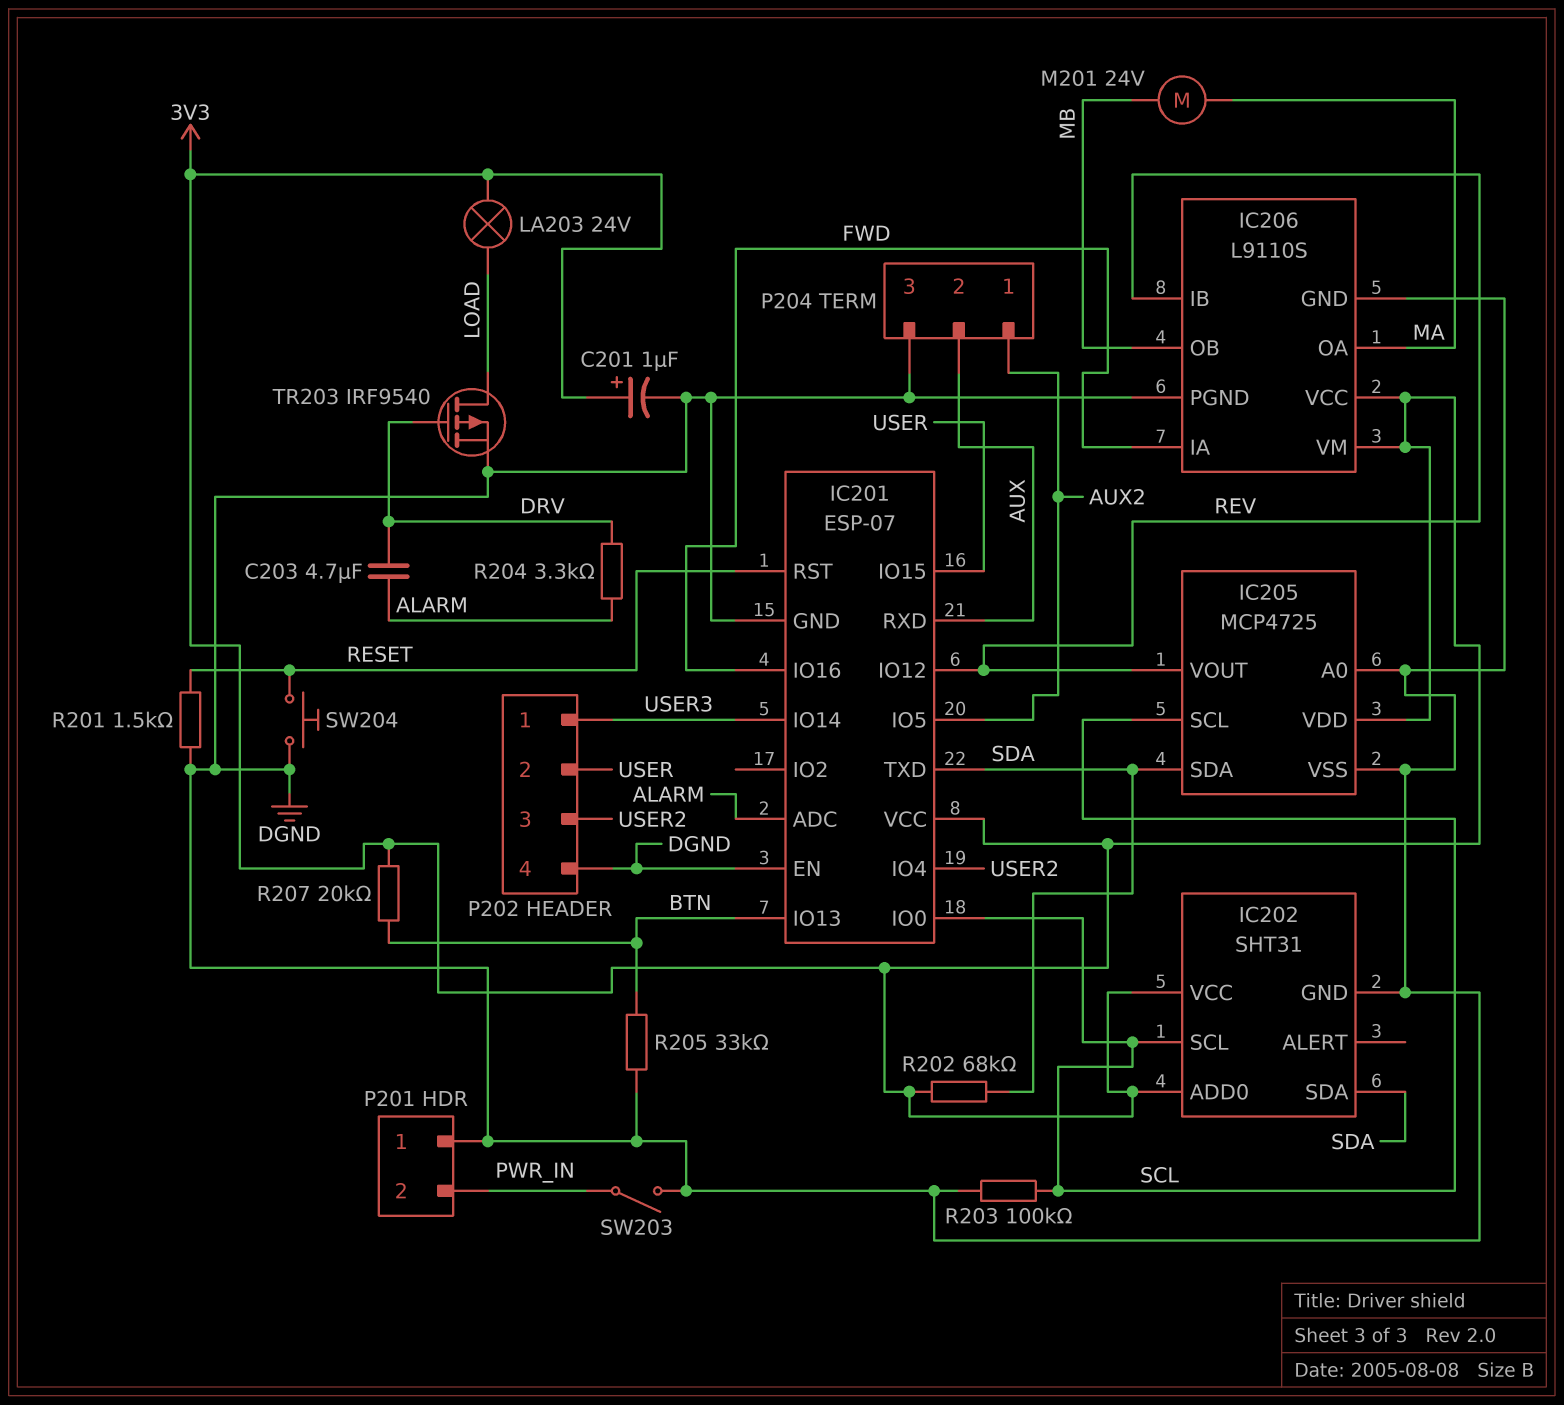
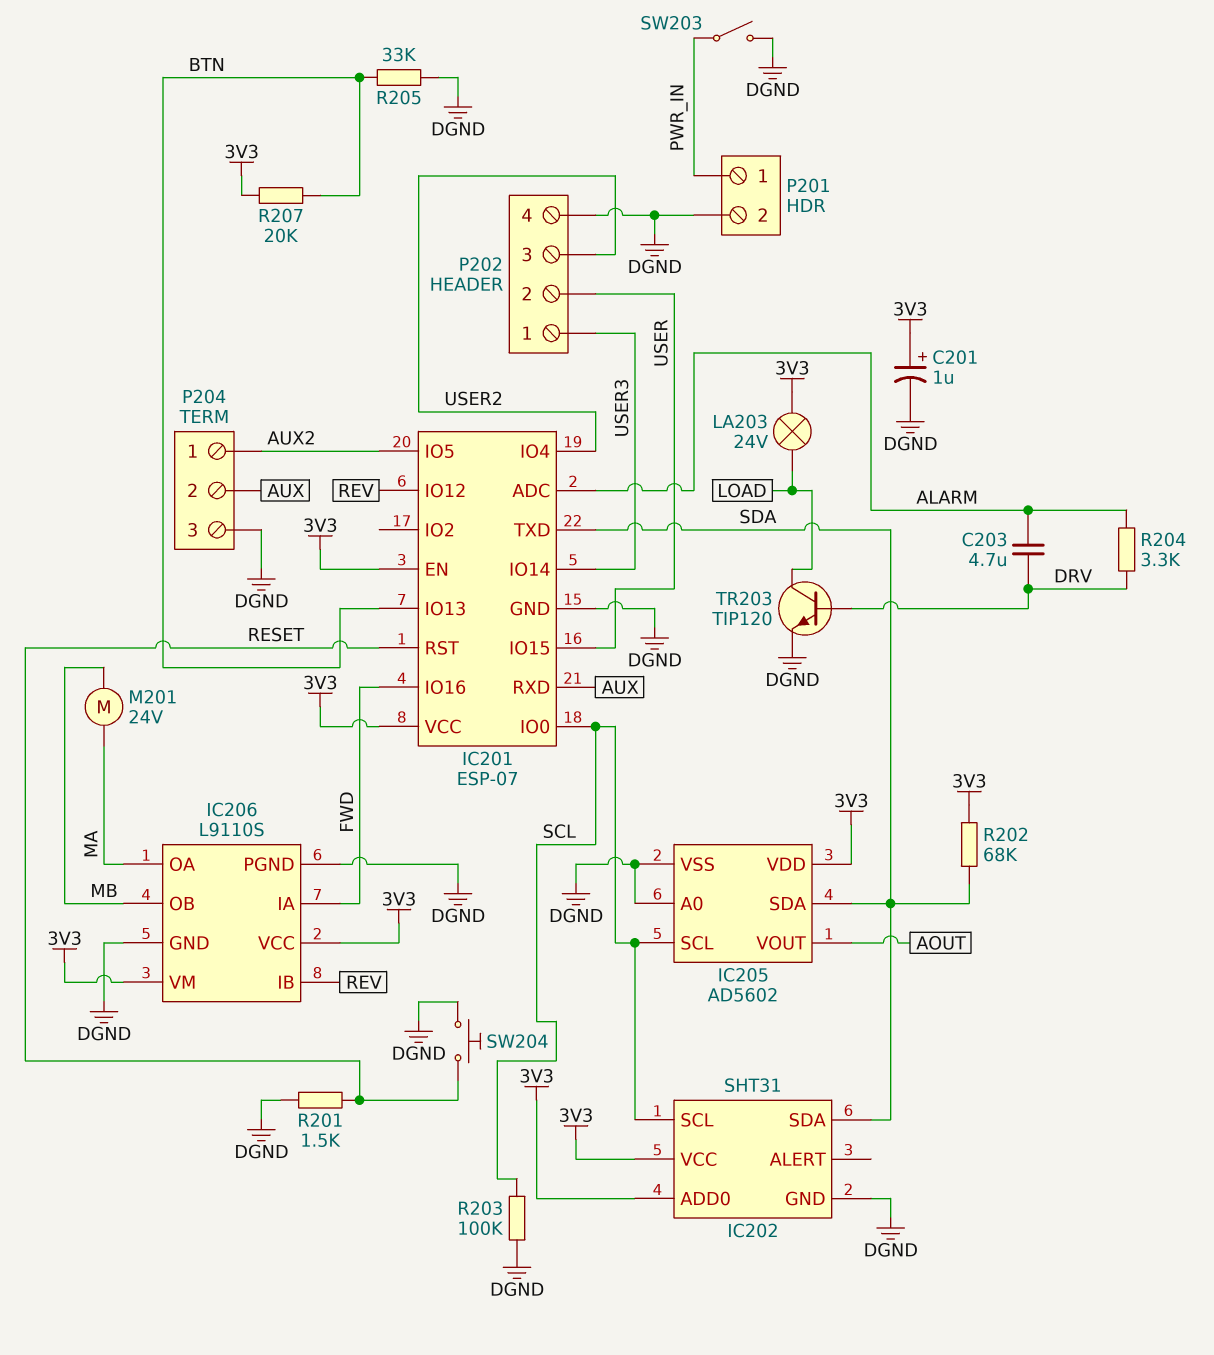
IC201 pin EN: DGND -> 3V3
IC205: MCP4725 -> AD5602
IC205 pin VOUT: REV -> AOUT
P201 pin 1: DGND -> PWR_IN
P201 pin 2: PWR_IN -> DGND
TR203: PMOS IRF9540 (G DRV, D LOAD, S DGND) -> NPN TIP120 (B DRV, C LOAD, E DGND)

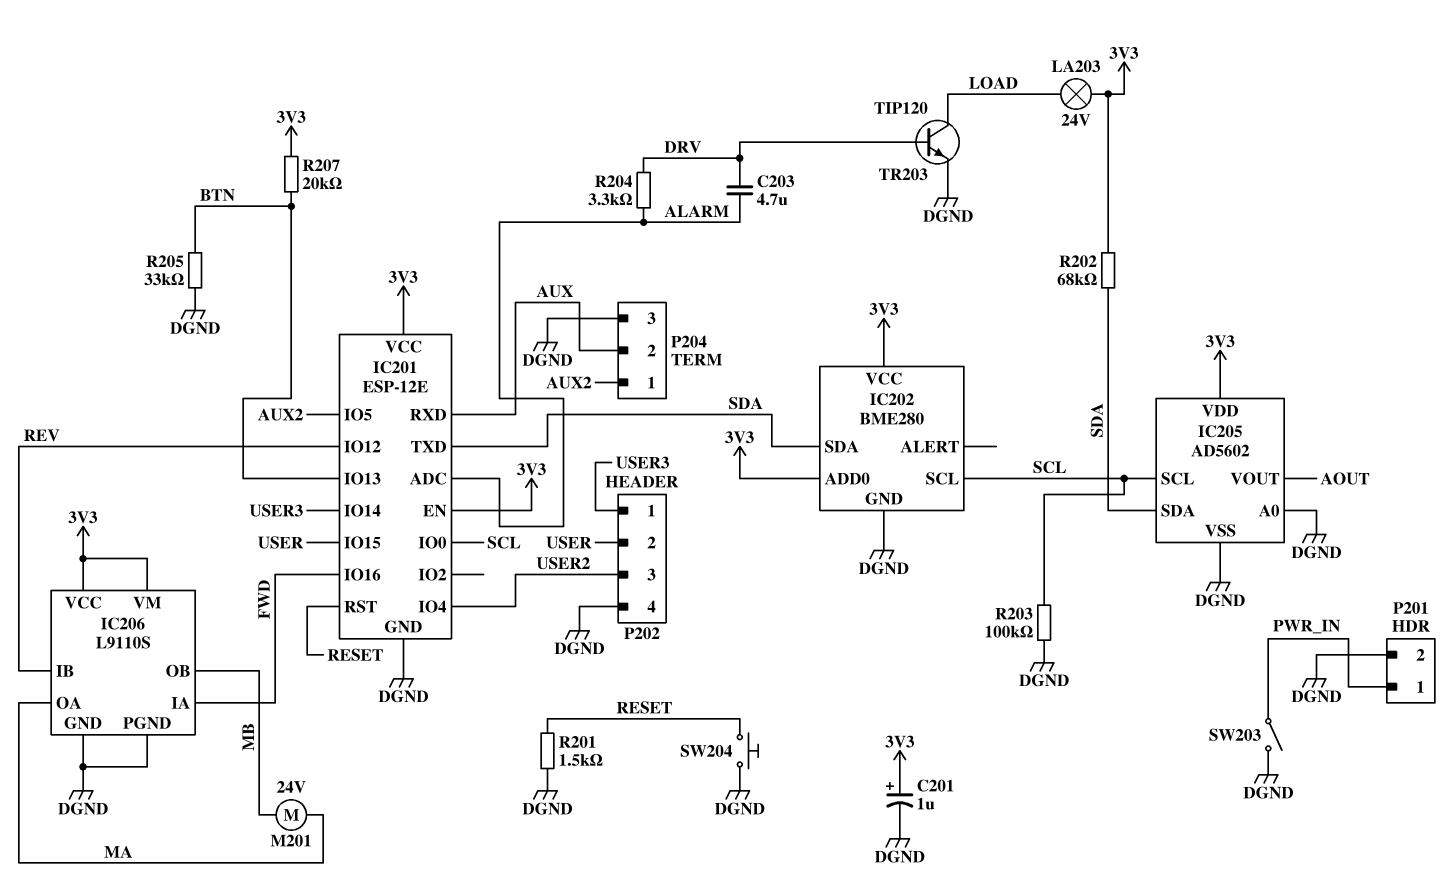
IC201: ESP-07 -> ESP-12E
IC202: SHT31 -> BME280

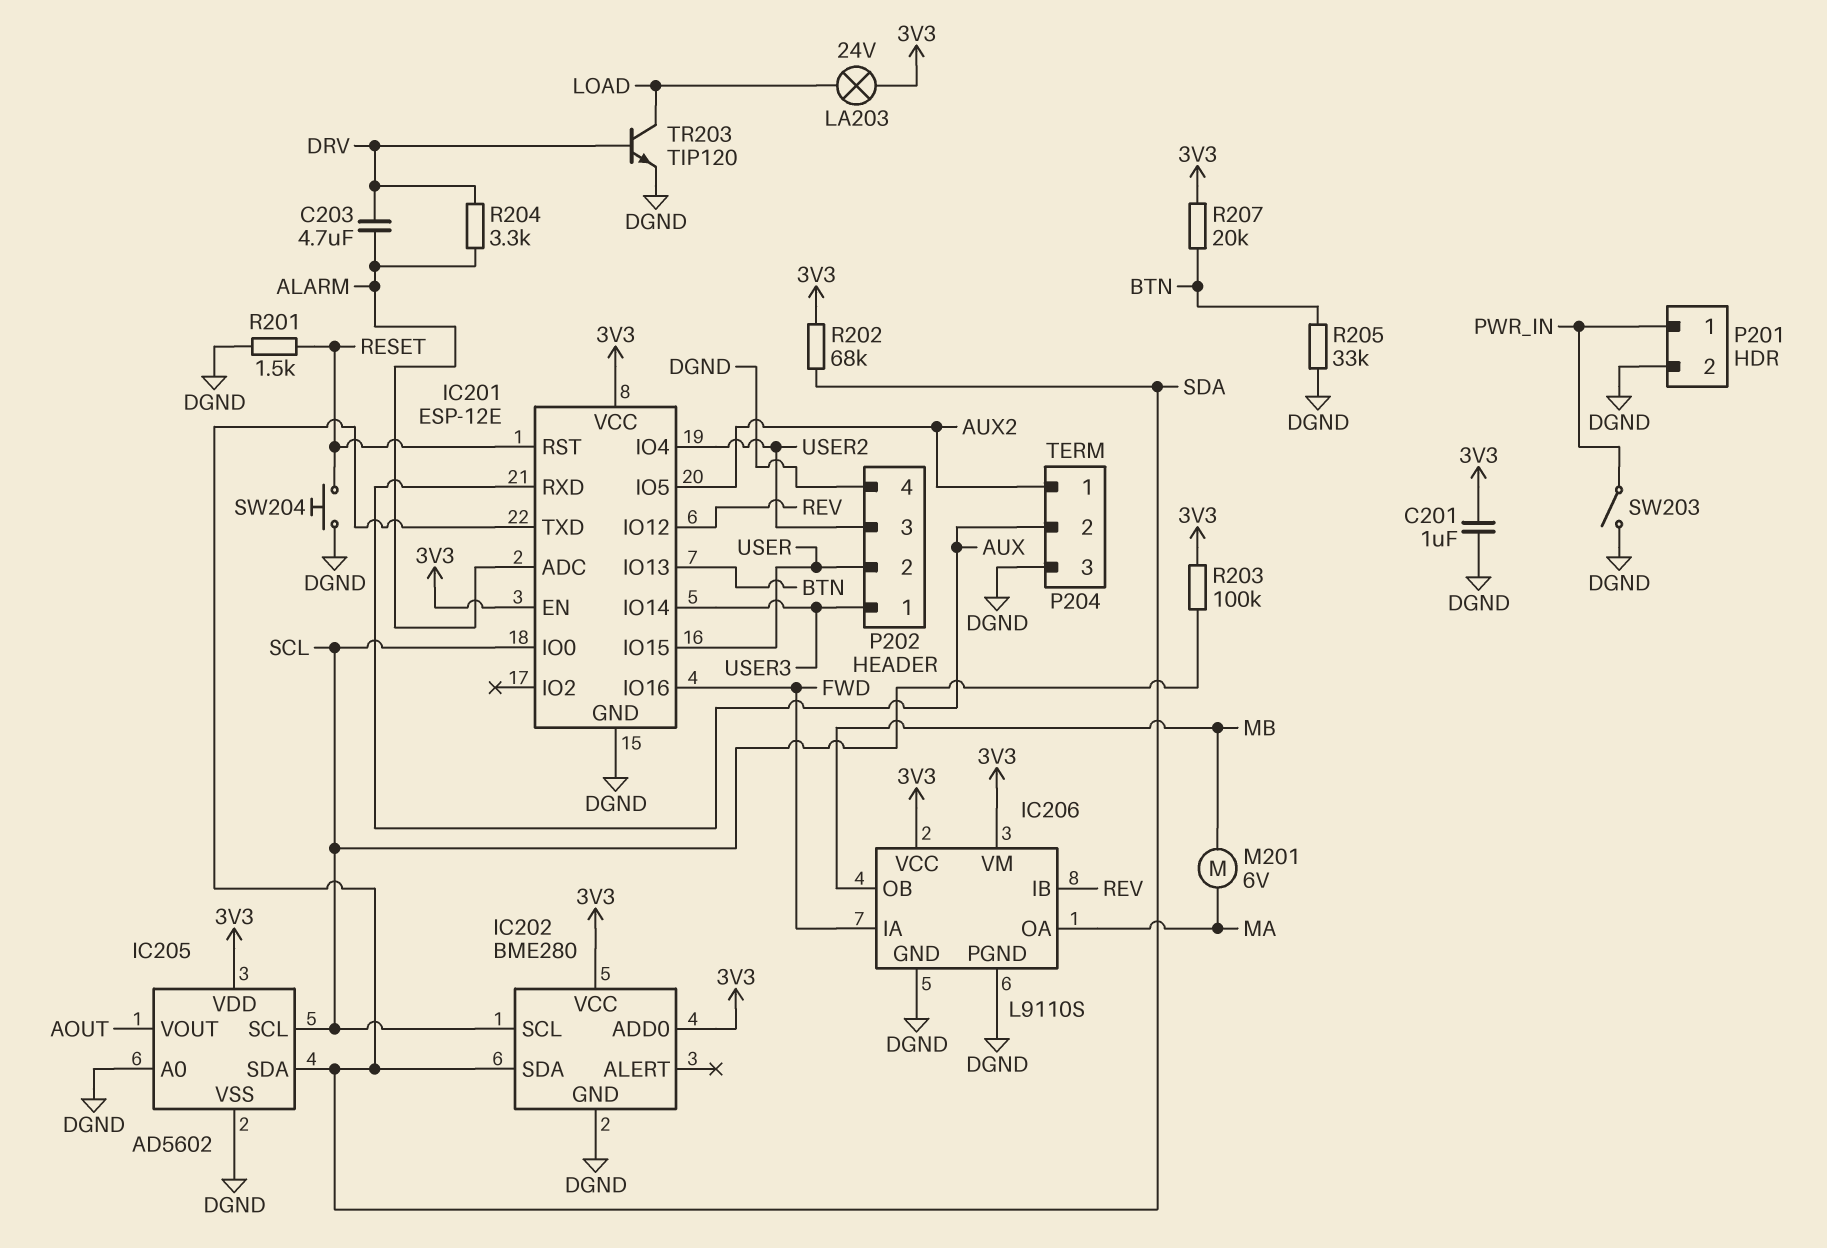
C201: 1uF (plus 3V3, minus DGND) -> 1uF (3V3, DGND)
M201: motor 24V (MA, MB) -> motor 6V (MA, MB)
R203: 100k (DGND, SCL) -> 100k (3V3, SCL)

